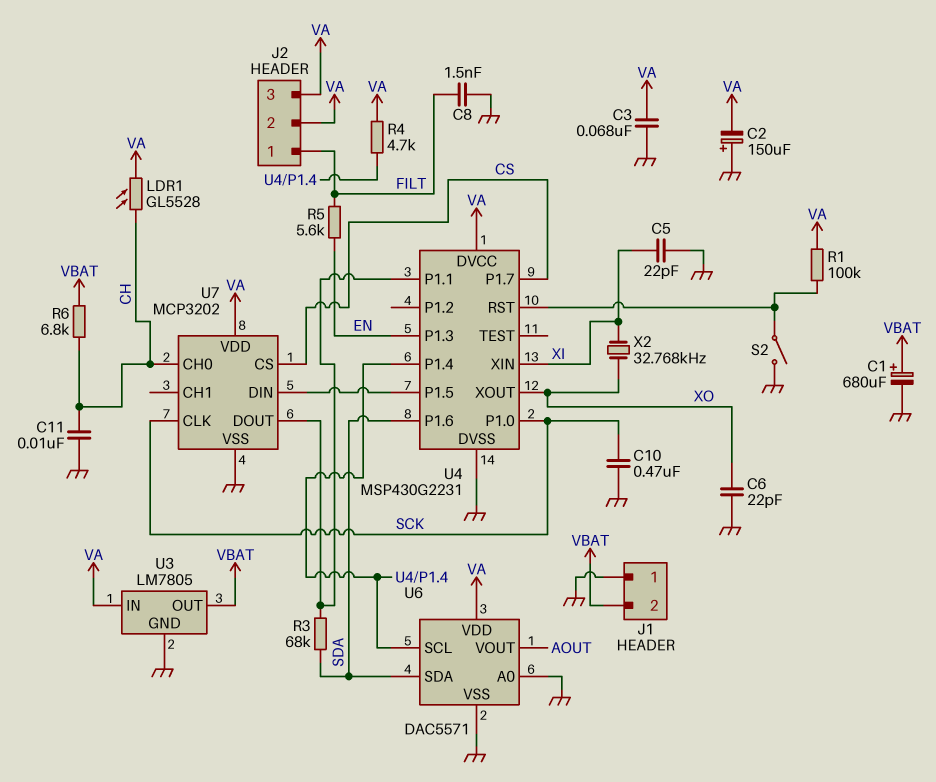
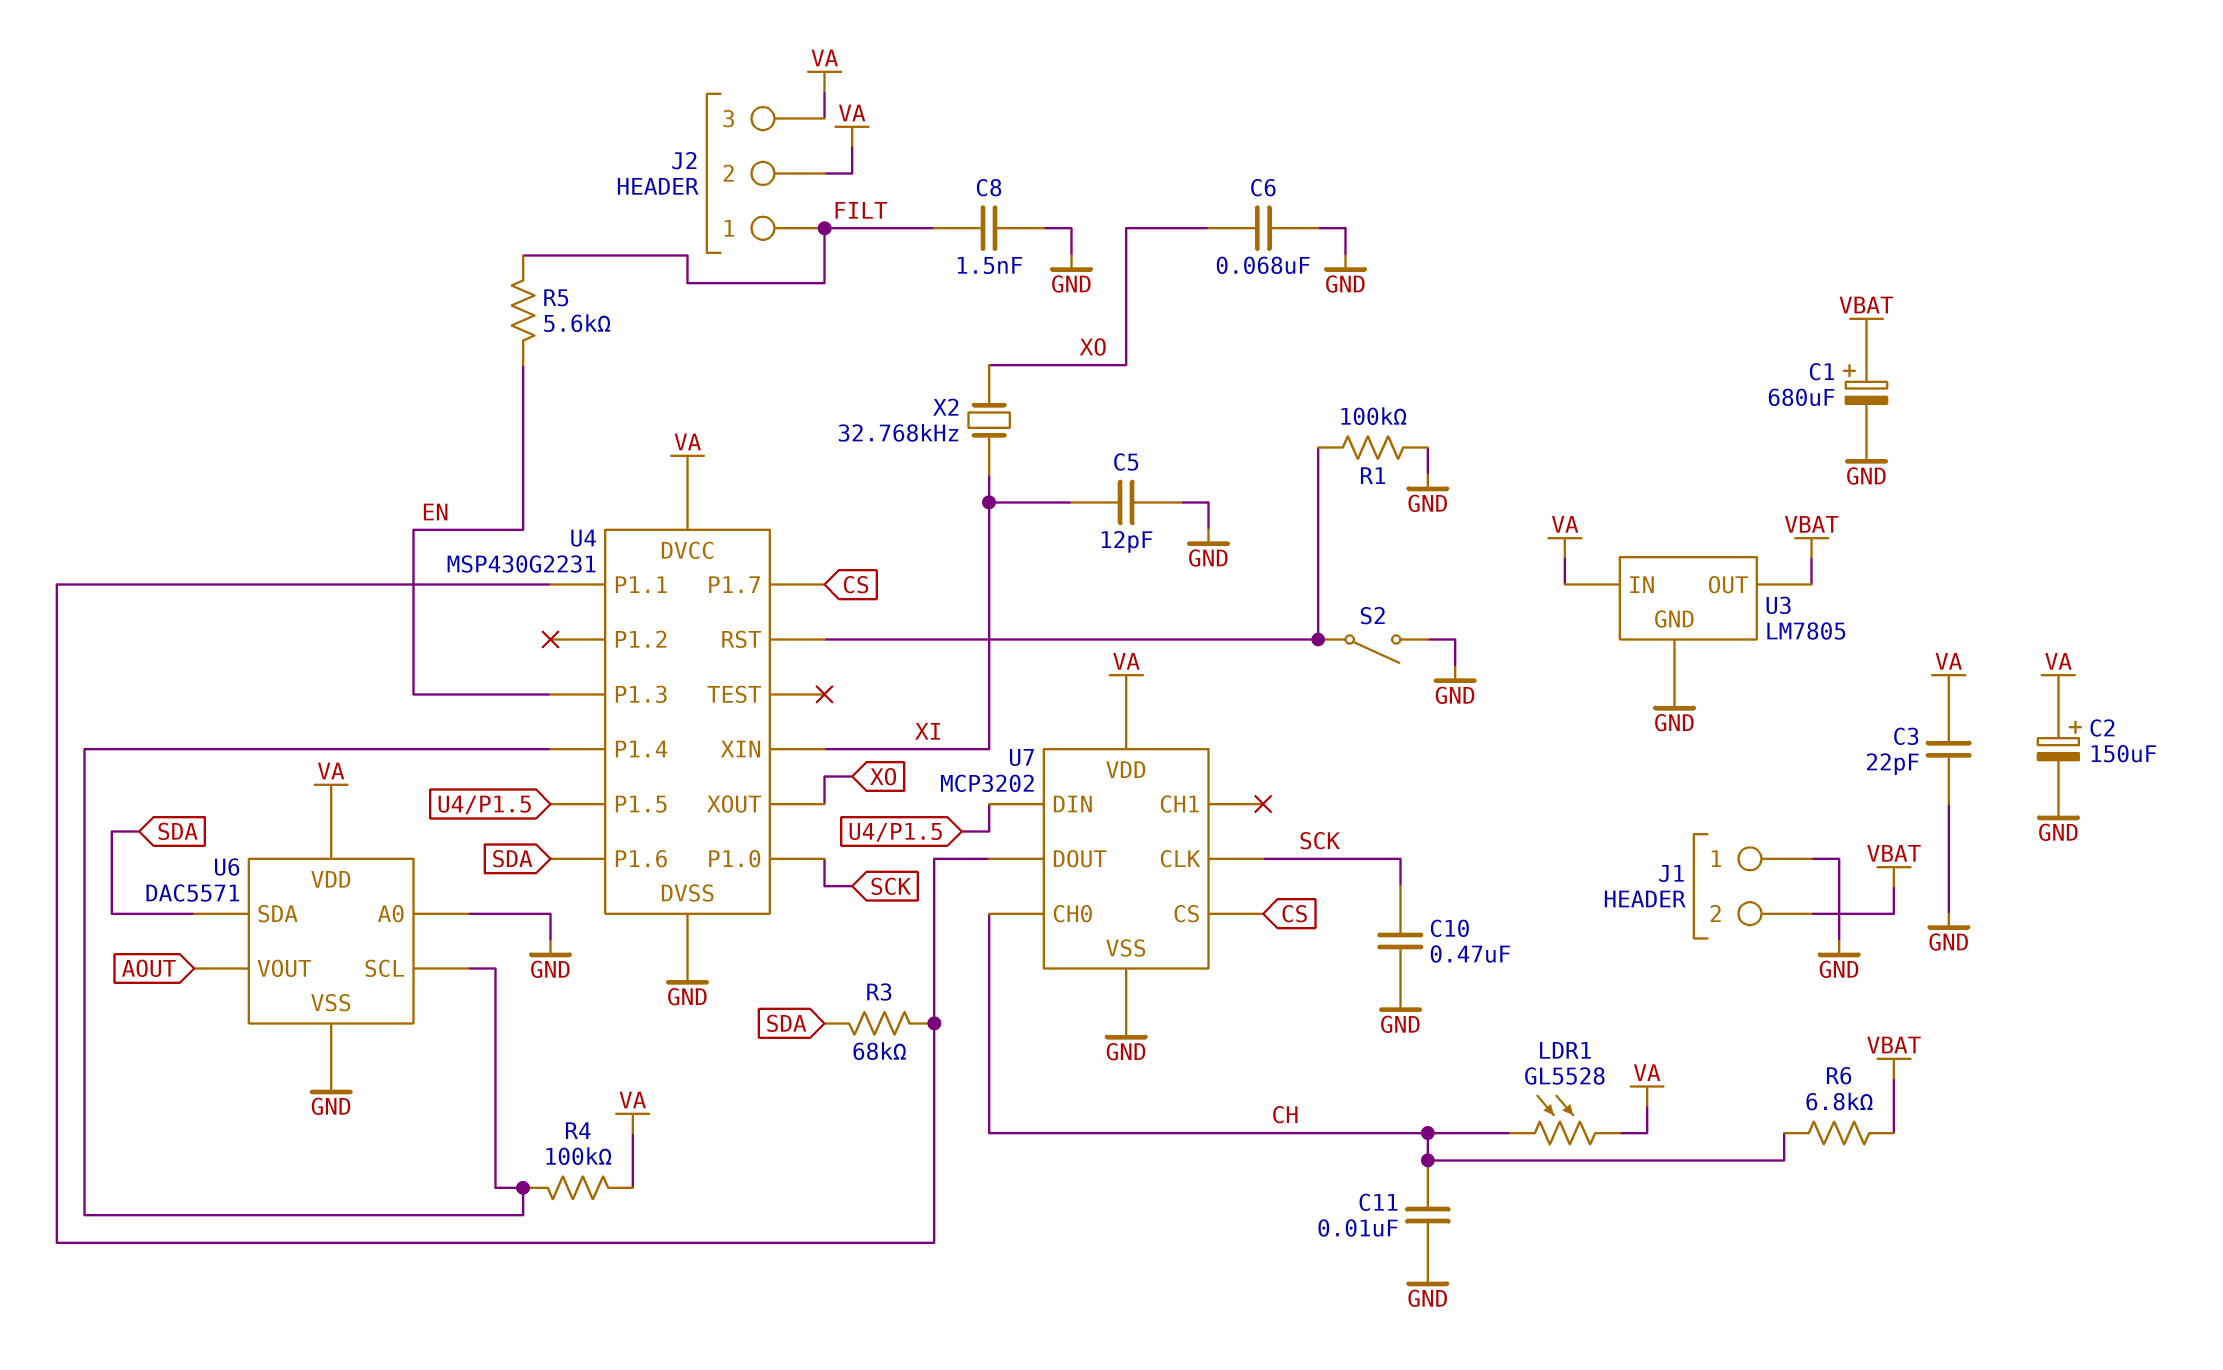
C2: 150uF (plus GND, minus VA) -> 150uF (plus VA, minus GND)
C3: 68nF (GND, VA) -> 22pF (GND, VA)
C5: 22pF (GND, XI) -> 12pF (GND, XI)
C6: 22pF (GND, XO) -> 68nF (GND, XO)
R1: 100k (U4/RST, VA) -> 100k (GND, U4/RST)
R4: 4.7k (U4/P1.4, VA) -> 100k (U4/P1.4, VA)

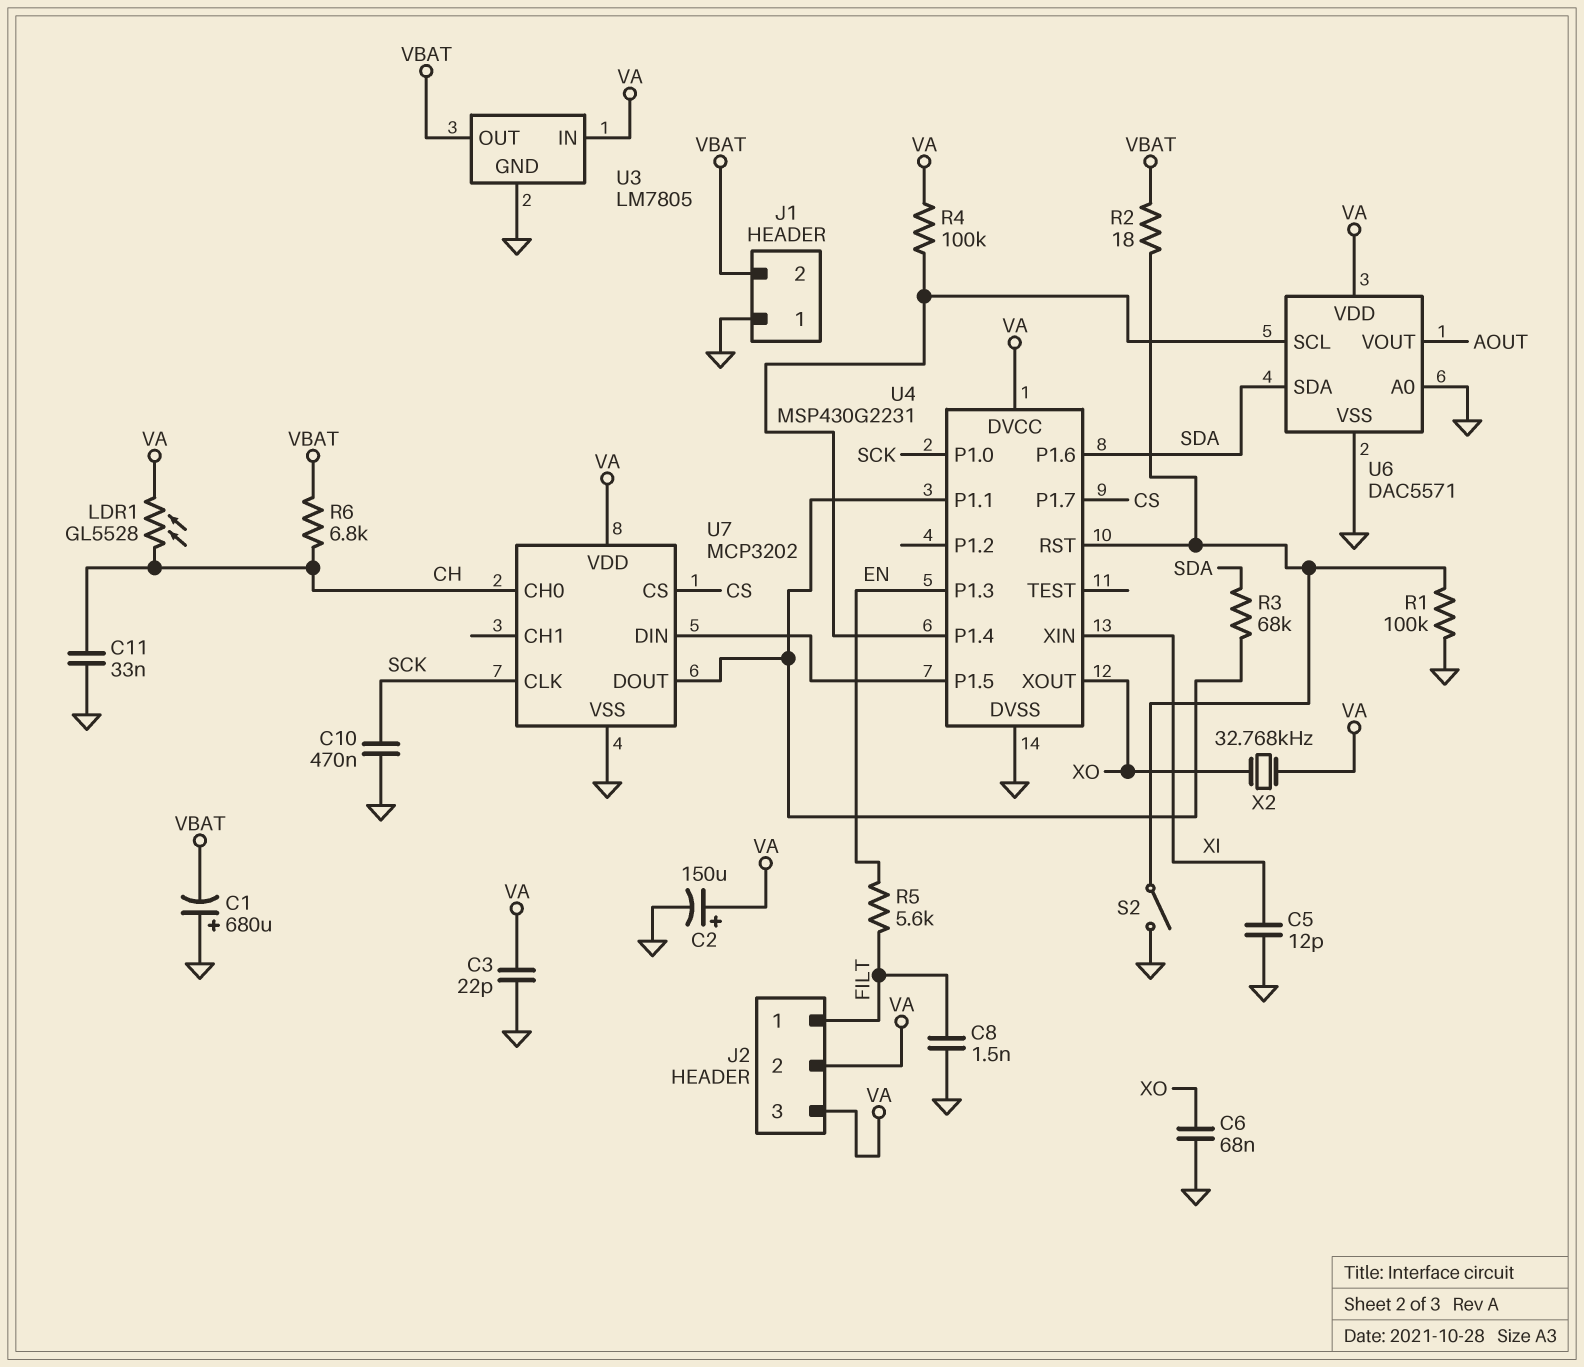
C1: 680uF (plus VBAT, minus GND) -> 680uF (plus GND, minus VBAT)
C11: 10nF (CH, GND) -> 33nF (CH, GND)
R2: none -> 18 (U4/RST, VBAT)
X2: 32.768kHz (XI, XO) -> 32.768kHz (VA, XO)

